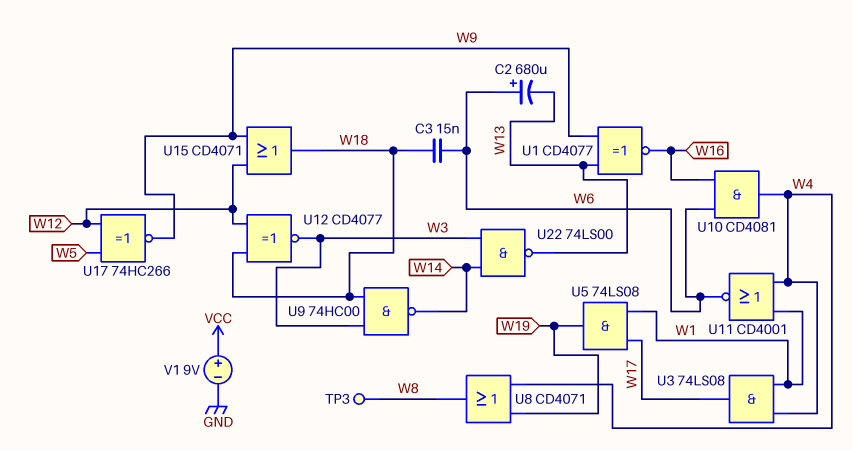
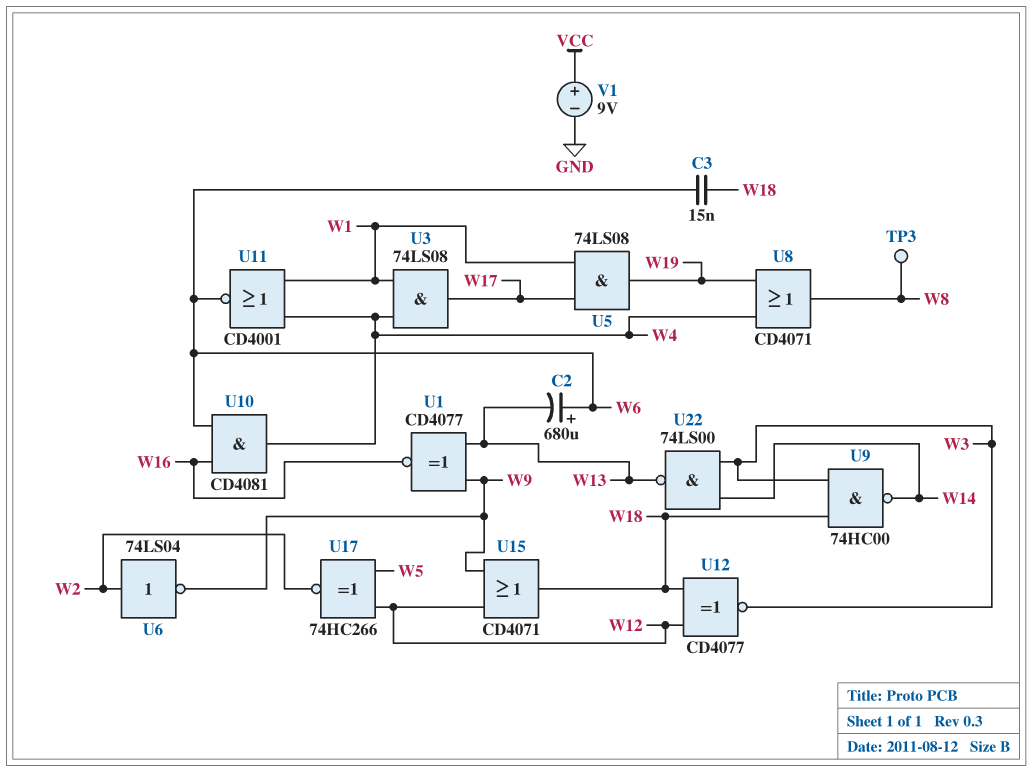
U6: none -> NOT 74LS04 (in W2, out W9)
U17: XNOR 74HC266 (in W5, in W12, out W9) -> XNOR 74HC266 (in W5, in W12, out W2)

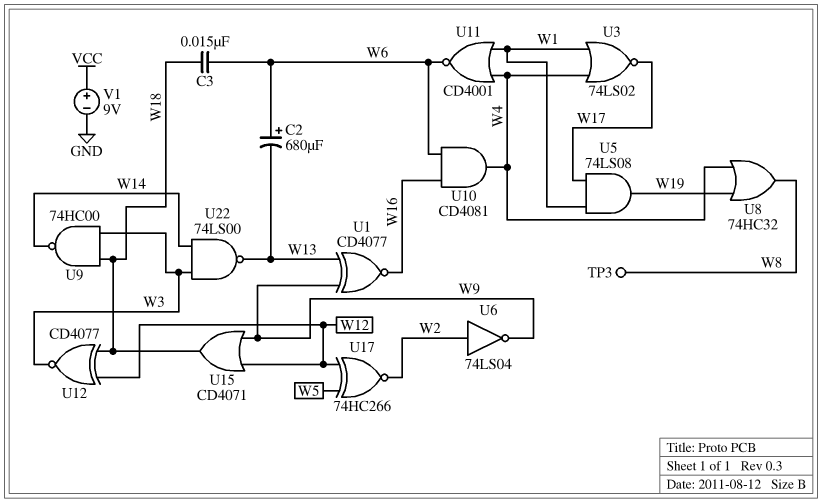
U3: AND 74LS08 (in W1, in W4, out W17) -> NOR 74LS02 (in W1, in W4, out W17)
U8: OR CD4071 (in W4, in W19, out W8) -> OR 74HC32 (in W4, in W19, out W8)

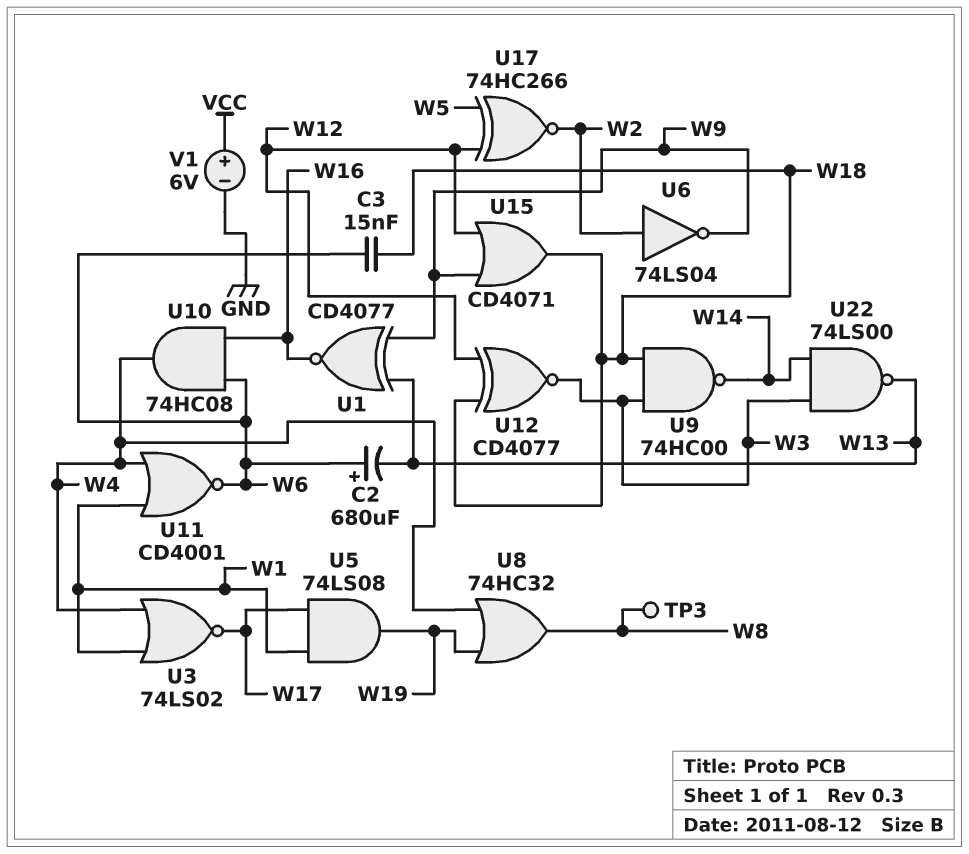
U10: AND CD4081 (in W6, in W16, out W4) -> AND 74HC08 (in W6, in W16, out W4)
V1: 9V (plus VCC, minus GND) -> 6V (plus VCC, minus GND)

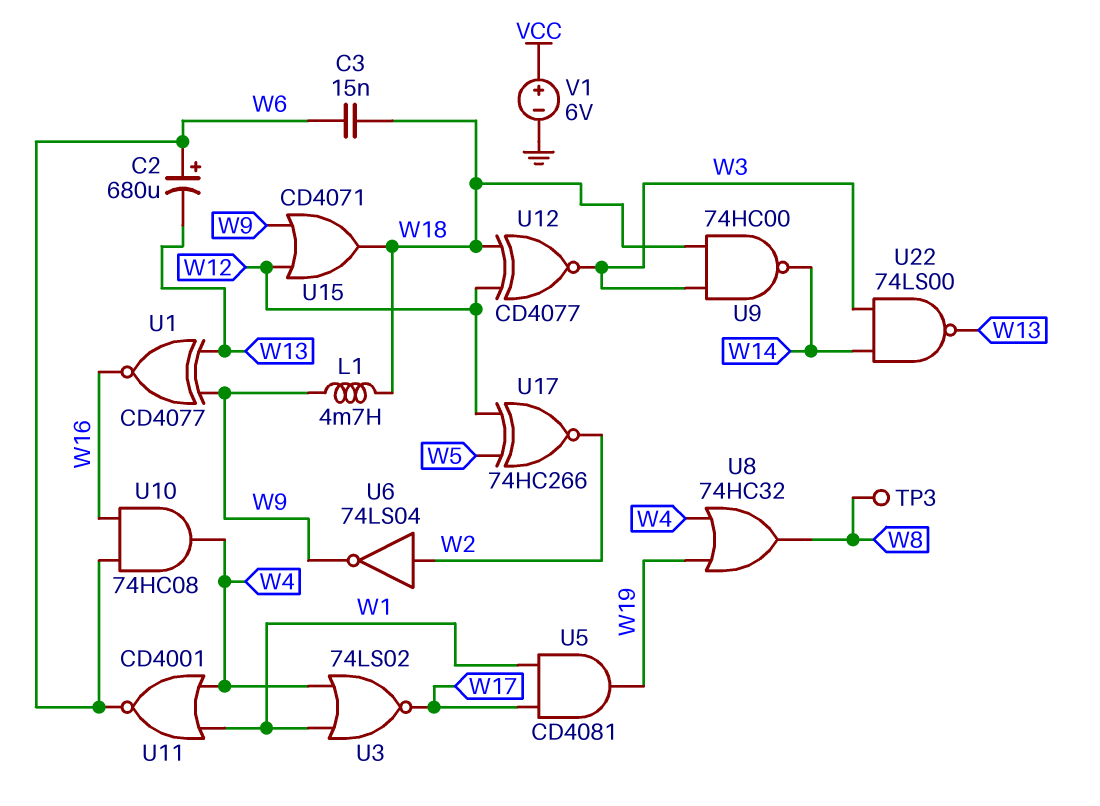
L1: none -> 4.7mH (W9, W18)
U5: AND 74LS08 (in W1, in W17, out W19) -> AND CD4081 (in W1, in W17, out W19)

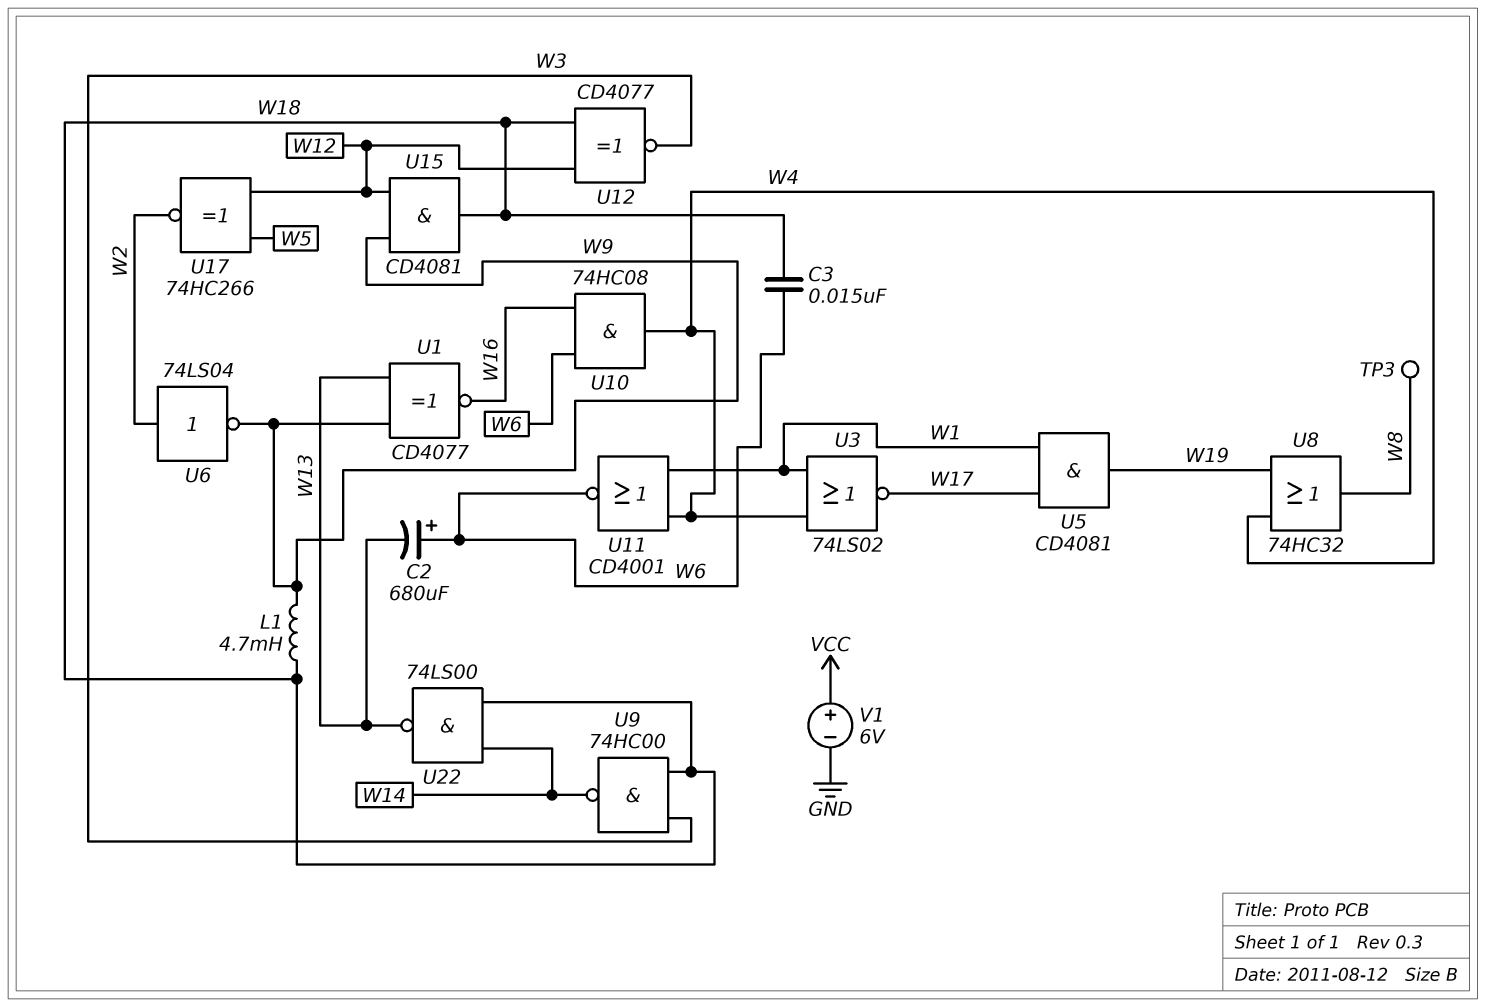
U15: OR CD4071 (in W9, in W12, out W18) -> AND CD4081 (in W9, in W12, out W18)
U22: NAND 74LS00 (in W3, in W14, out W13) -> NAND 74LS00 (in W14, in W18, out W13)

